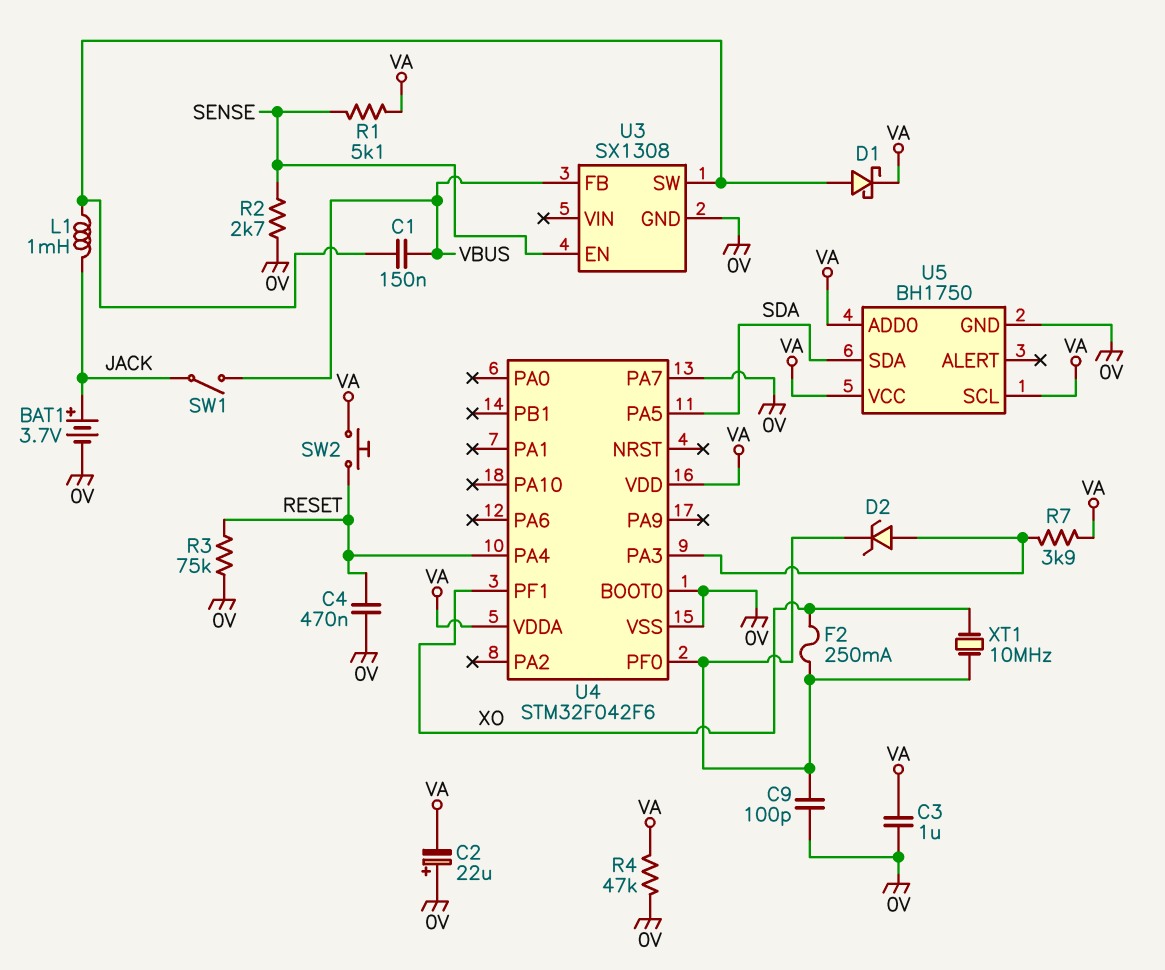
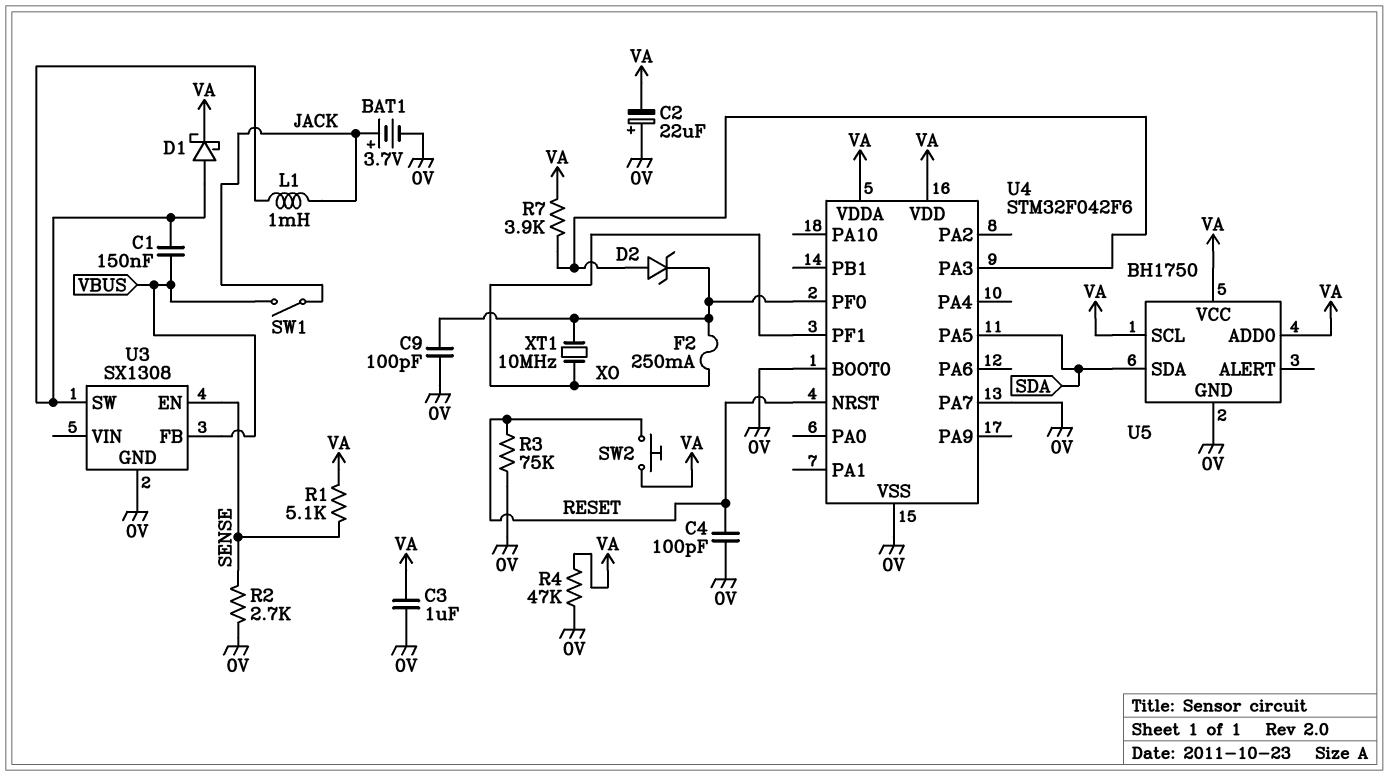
C4: 470nF (0V, RESET) -> 100pF (0V, RESET)
U4 pin NRST: none -> RESET
U4 pin PA4: RESET -> none

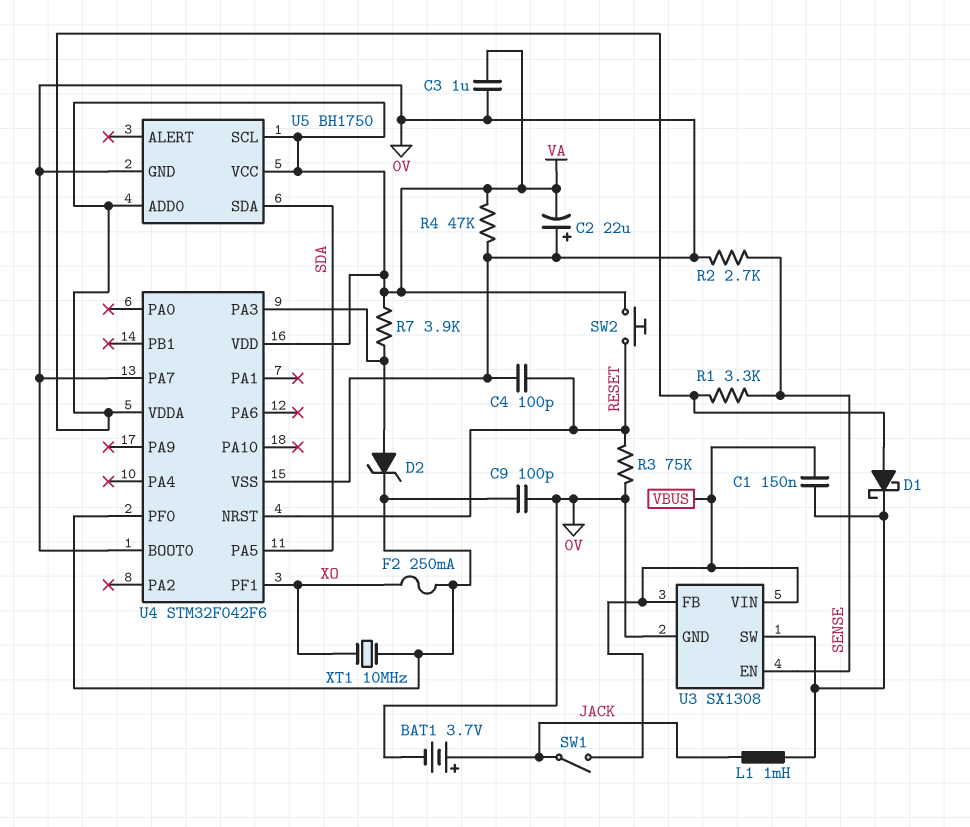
D1: schottky (A U3/SW, K VA) -> schottky (A VA, K U3/SW)
R1: 5.1k (SENSE, VA) -> 3.3k (SENSE, VA)
U3 pin VIN: none -> VBUS

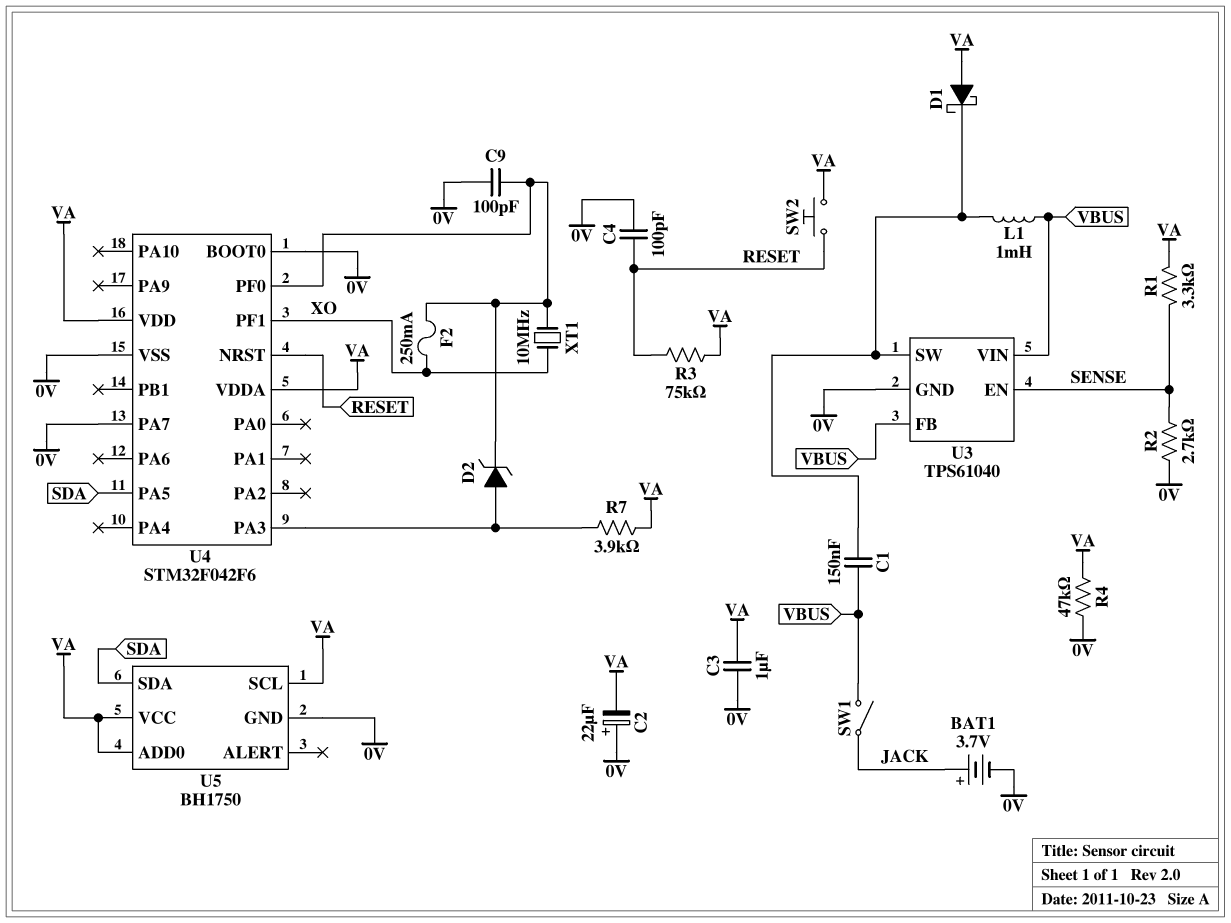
L1: 1mH (JACK, U3/SW) -> 1mH (U3/SW, VBUS)
R3: 75k (0V, RESET) -> 75k (RESET, VA)
U3: SX1308 -> TPS61040

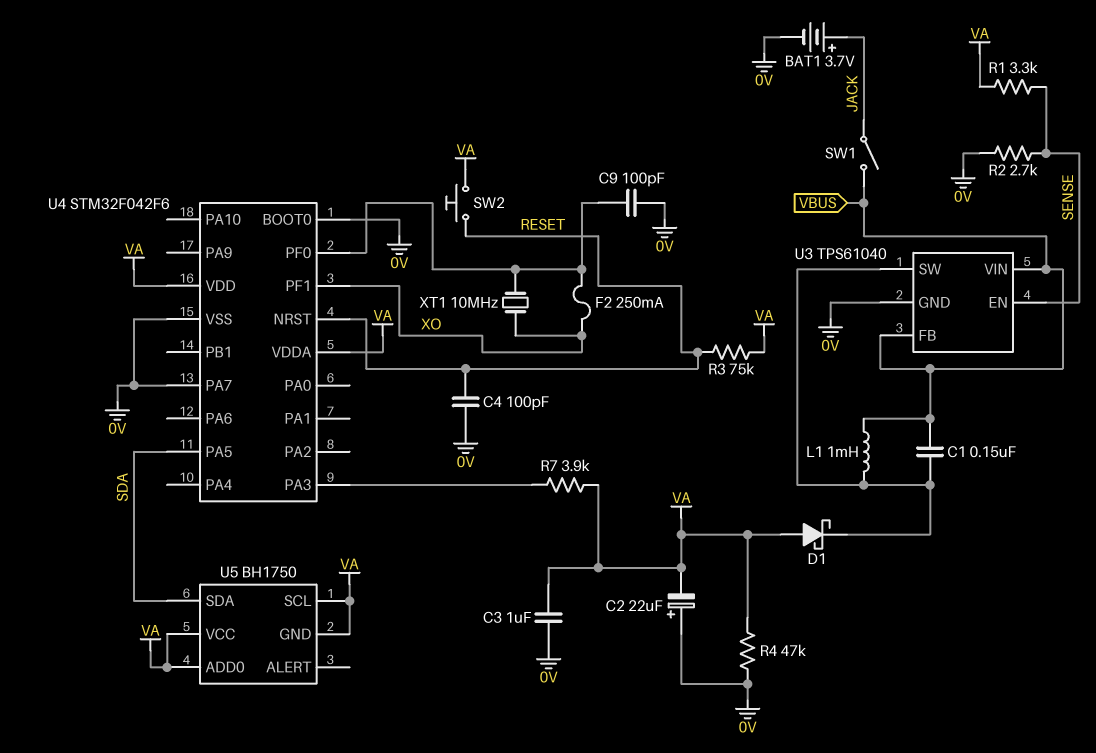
D2: zener (A U4/PA3, K U4/PF0) -> none
U5 pin GND: 0V -> VA

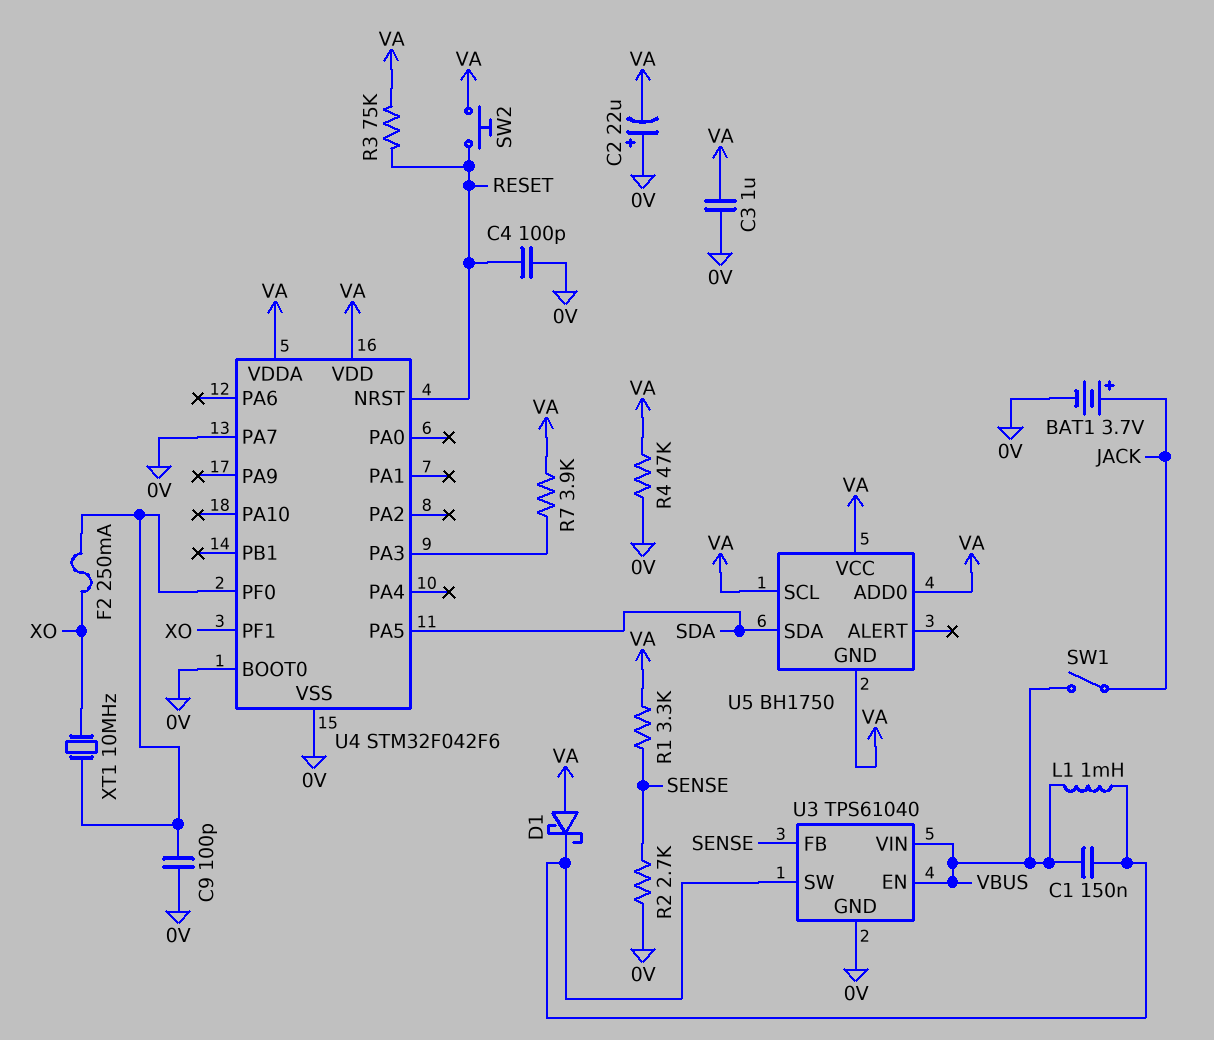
U3 pin EN: SENSE -> VBUS
U3 pin FB: VBUS -> SENSE

